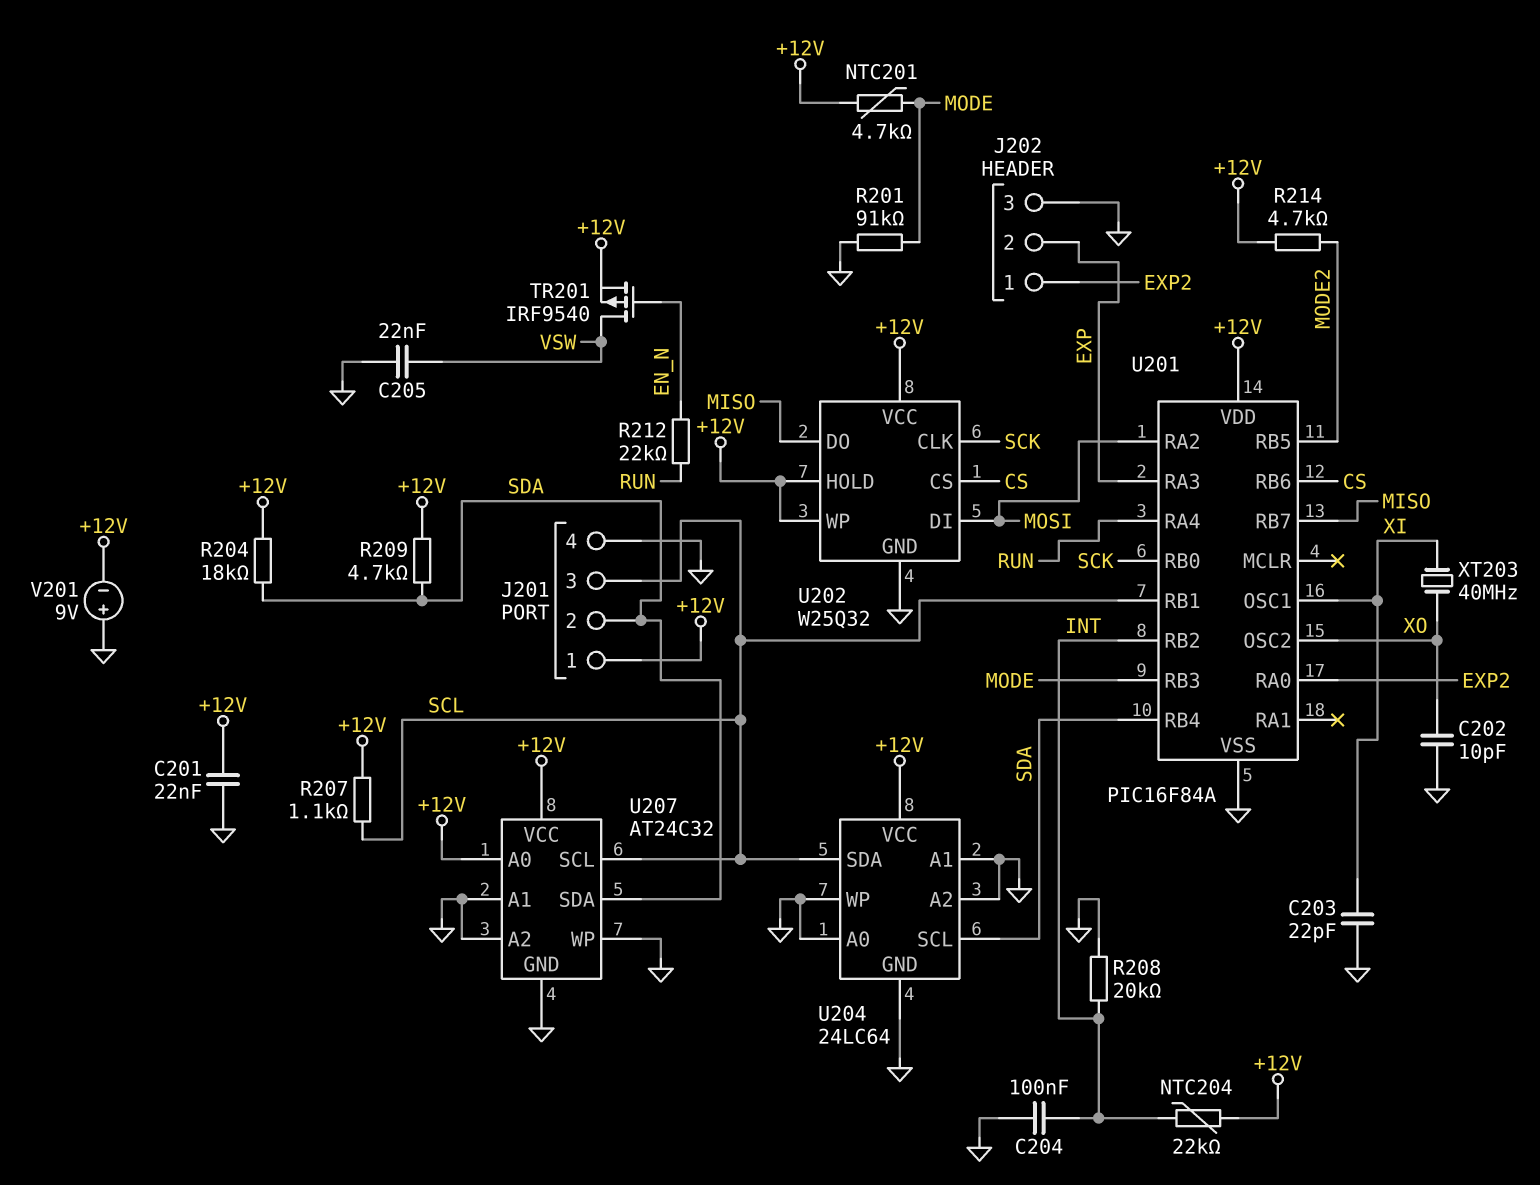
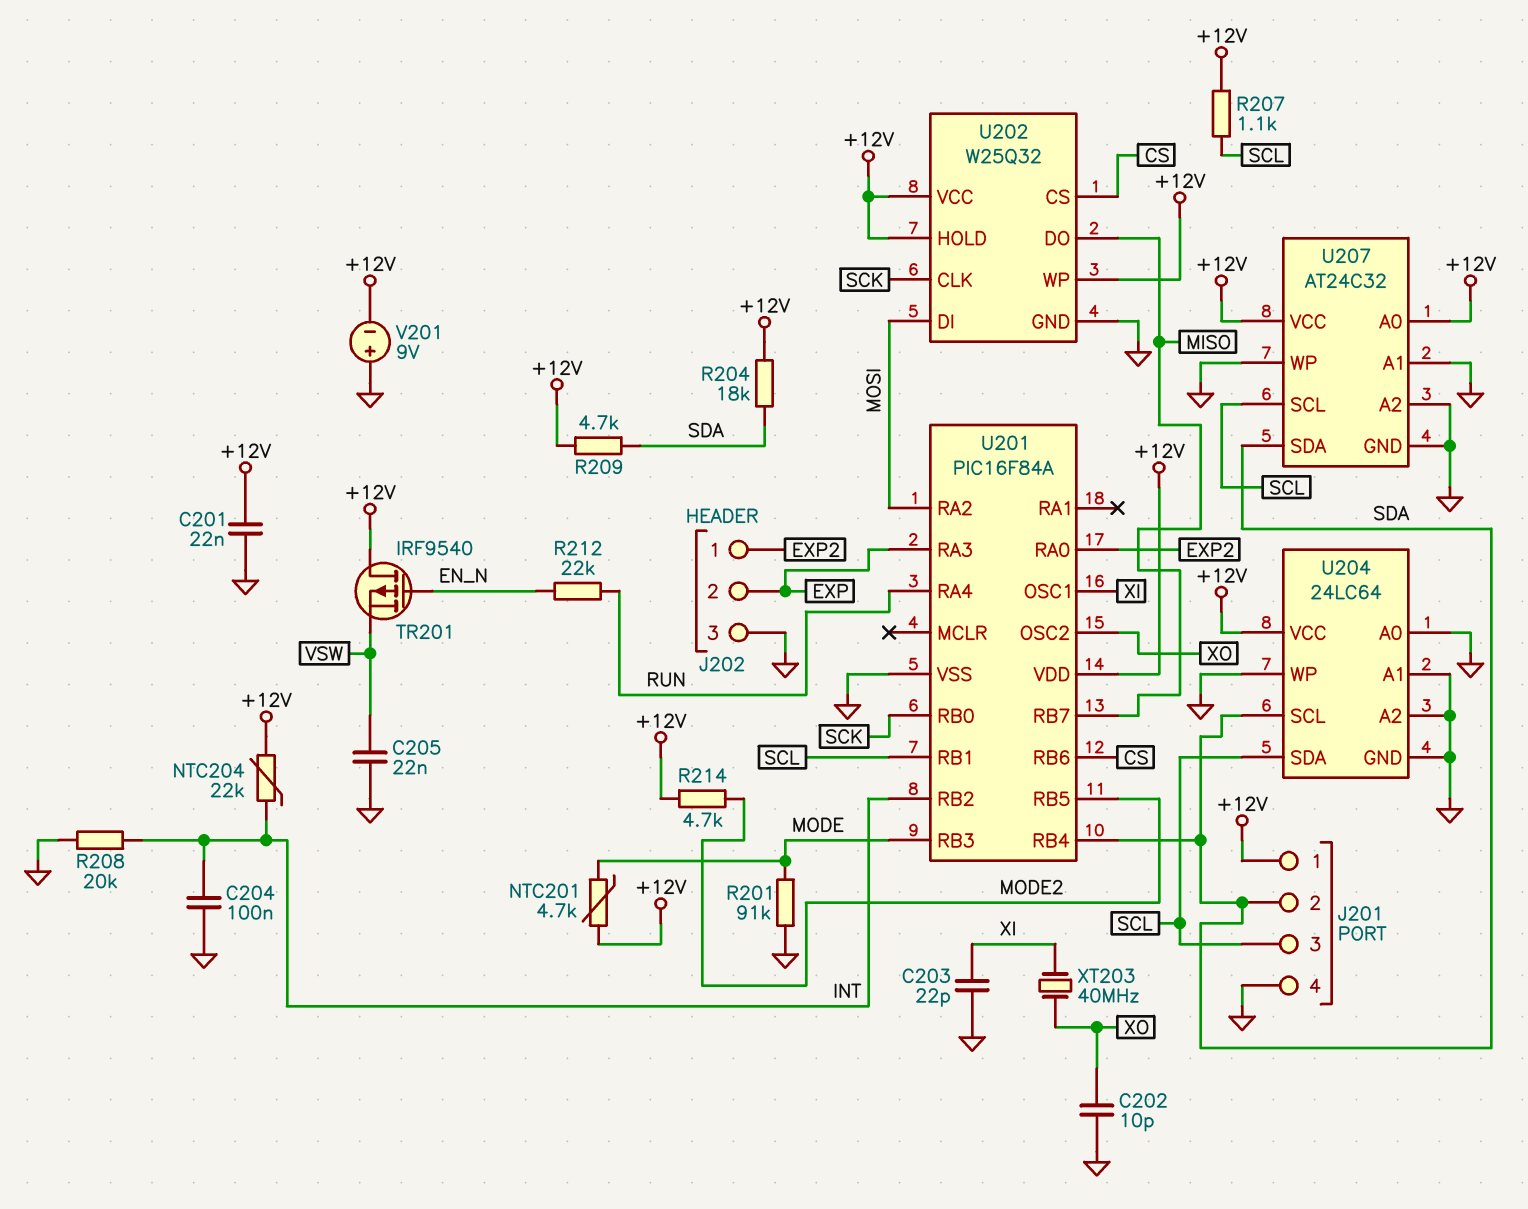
TR201: PMOS IRF9540 (G EN_N, D VSW, S +12V) -> PMOS IRF9540 (G EN_N, D +12V, S VSW)

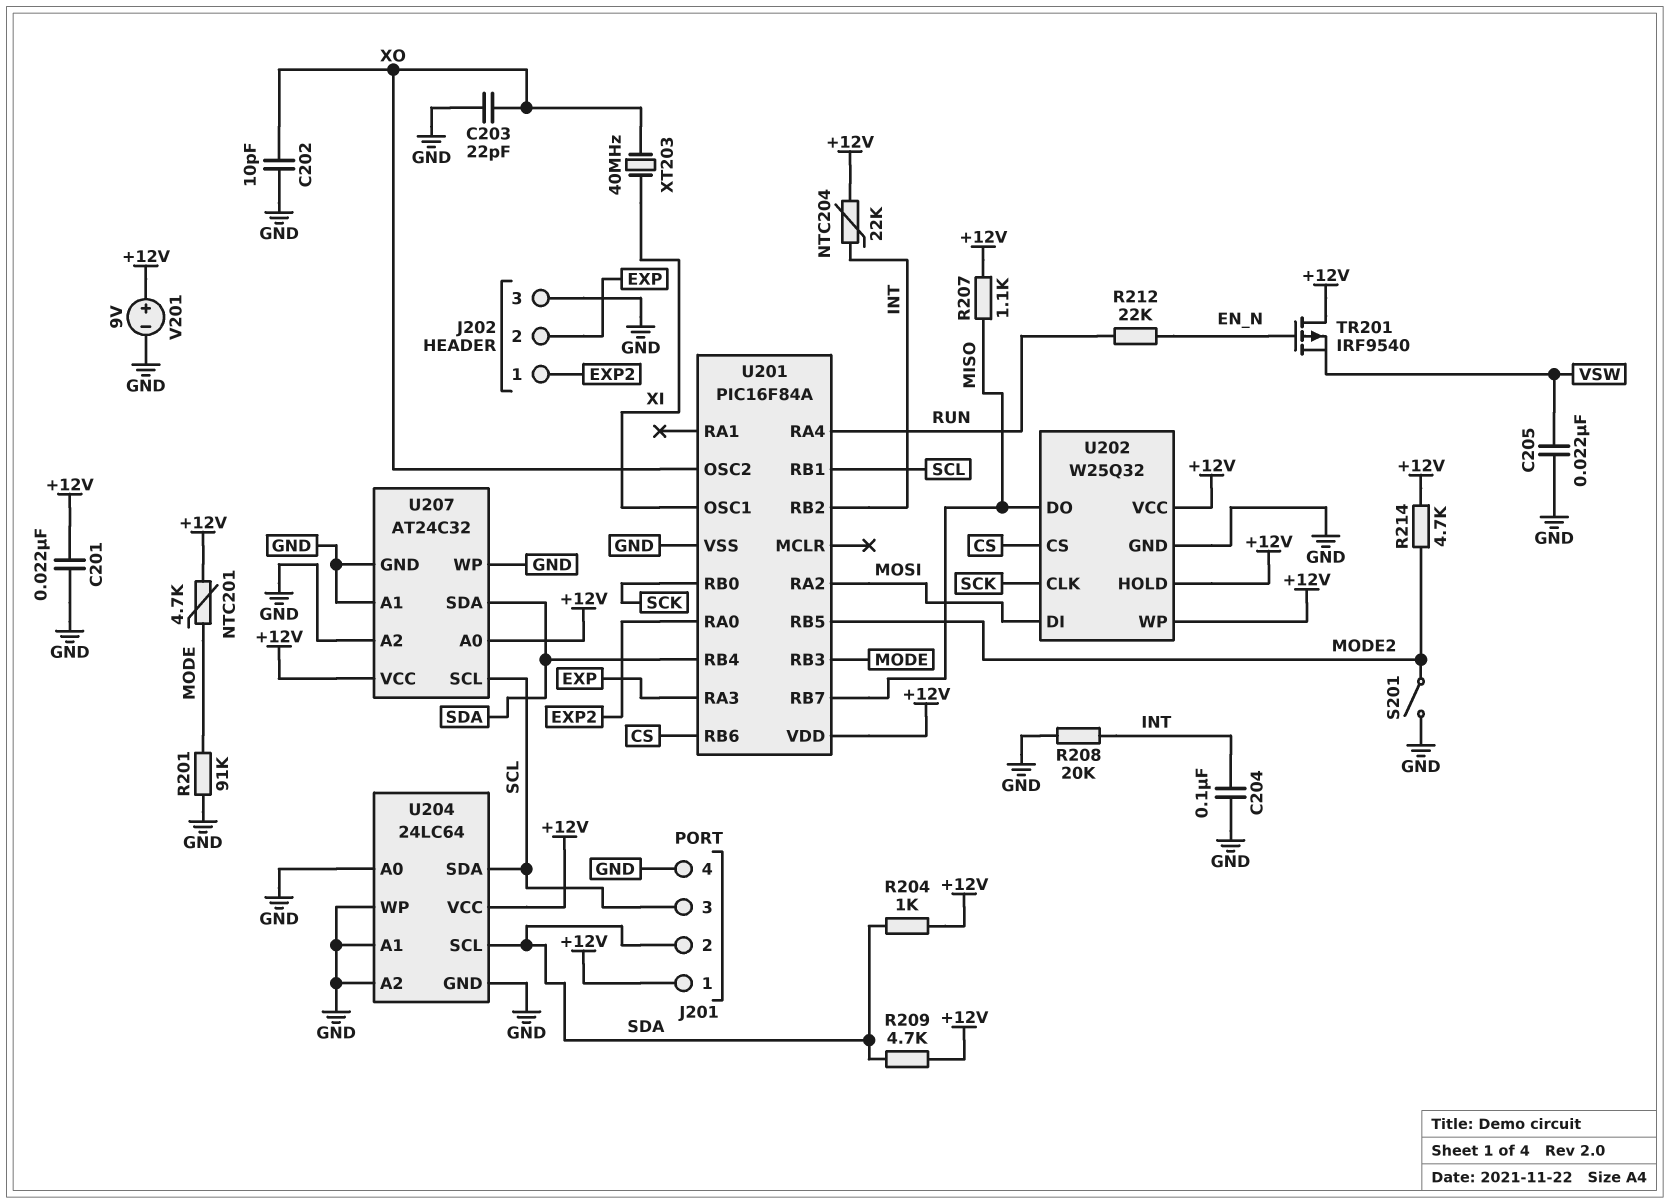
C203: 22pF (GND, XI) -> 22pF (GND, XO)
R204: 18k (+12V, SDA) -> 1k (+12V, SDA)
R207: 1.1k (+12V, SCL) -> 1.1k (+12V, MISO)
S201: none -> switch (GND, MODE2)
V201: 9V (plus GND, minus +12V) -> 9V (plus +12V, minus GND)

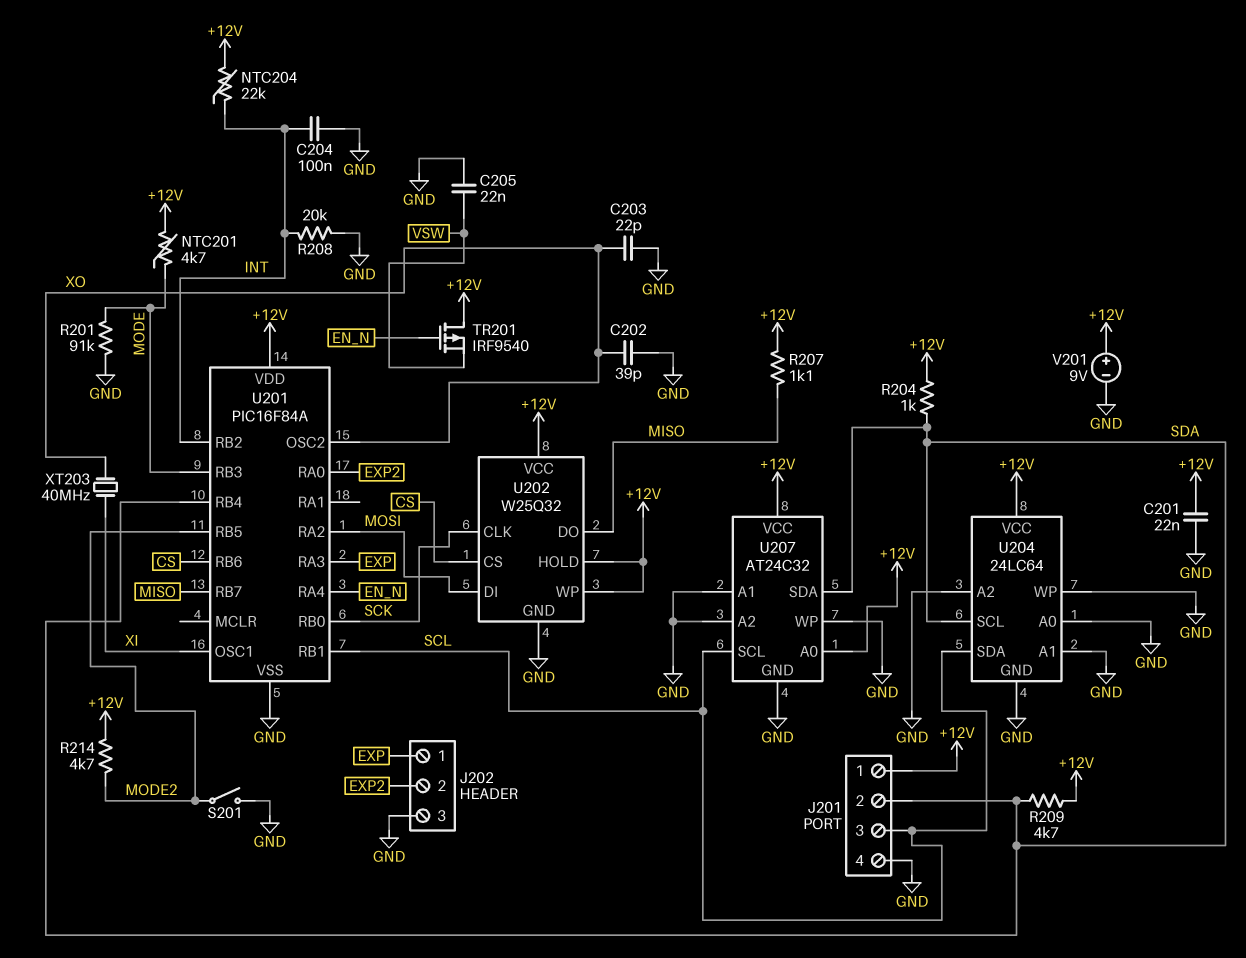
C202: 10pF (GND, XO) -> 39pF (GND, XO)
J202 pin 1: EXP2 -> EXP
J202 pin 2: EXP -> EXP2
R212: 22k (EN_N, RUN) -> none
U201 pin RA4: RUN -> EN_N

